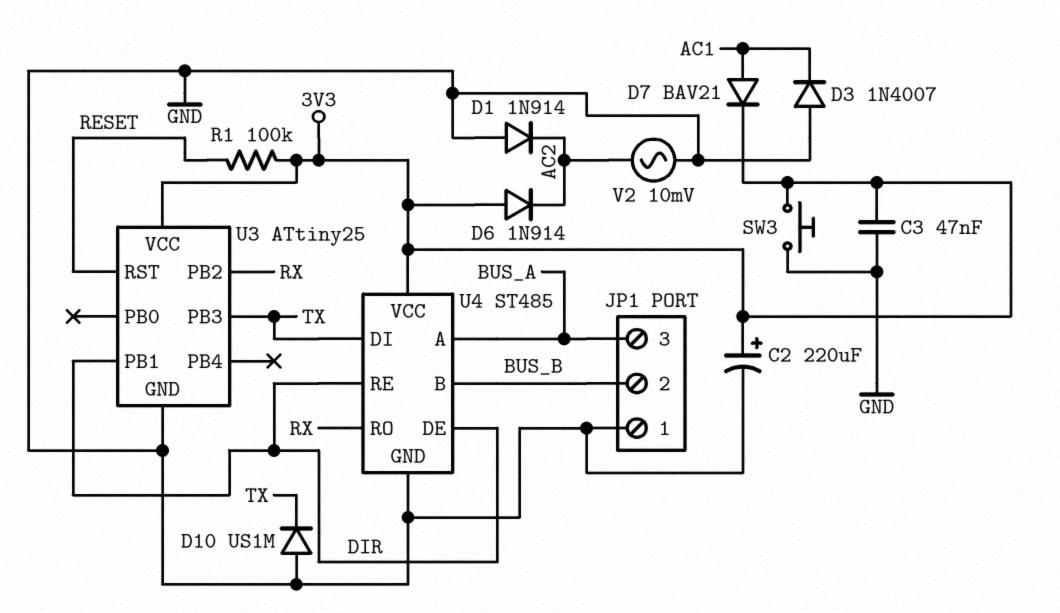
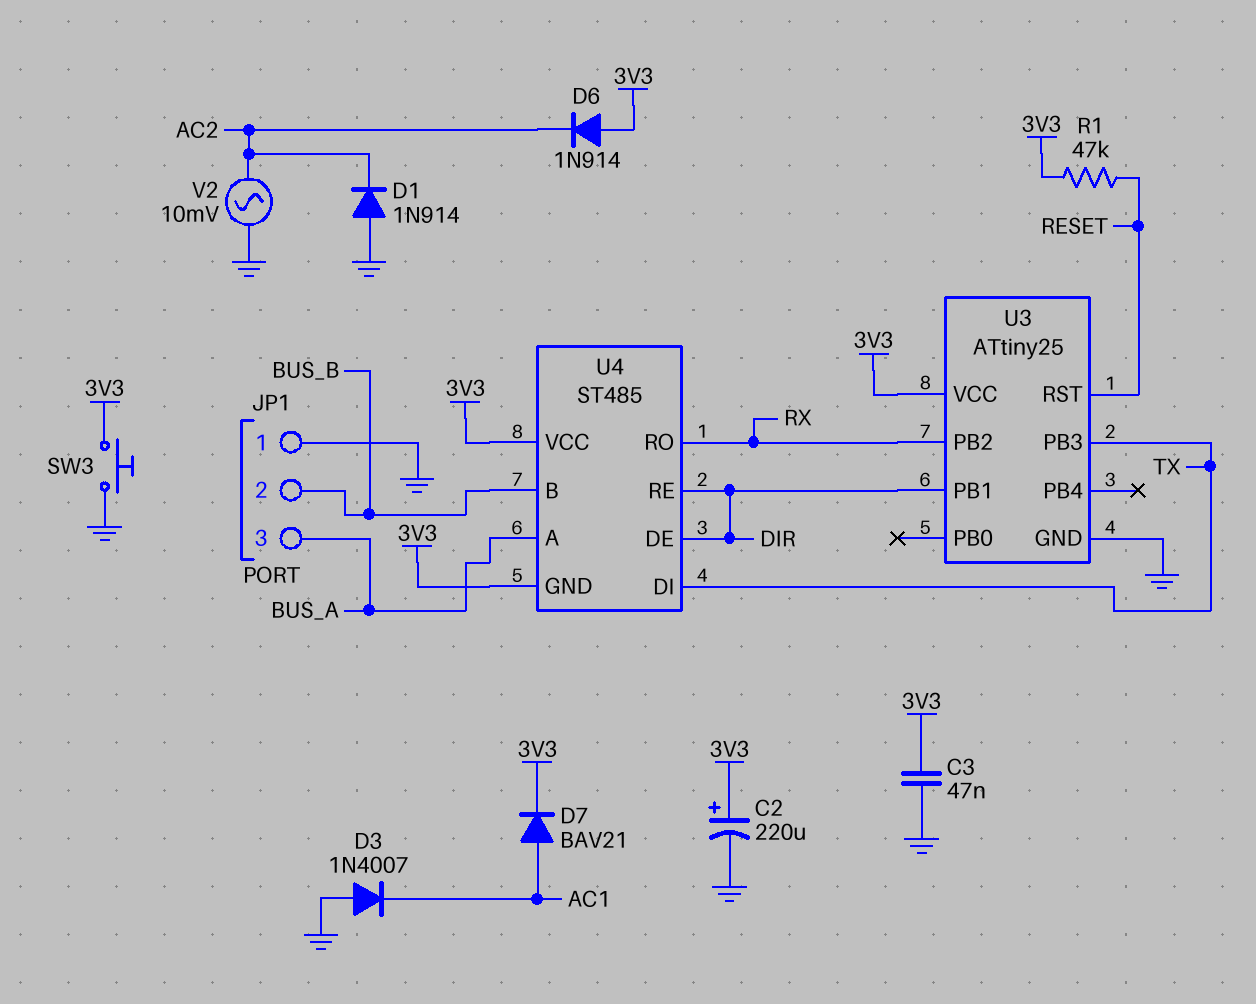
D10: diode US1M (A GND, K TX) -> none
R1: 100k (3V3, RESET) -> 47k (3V3, RESET)
U4 pin GND: GND -> 3V3

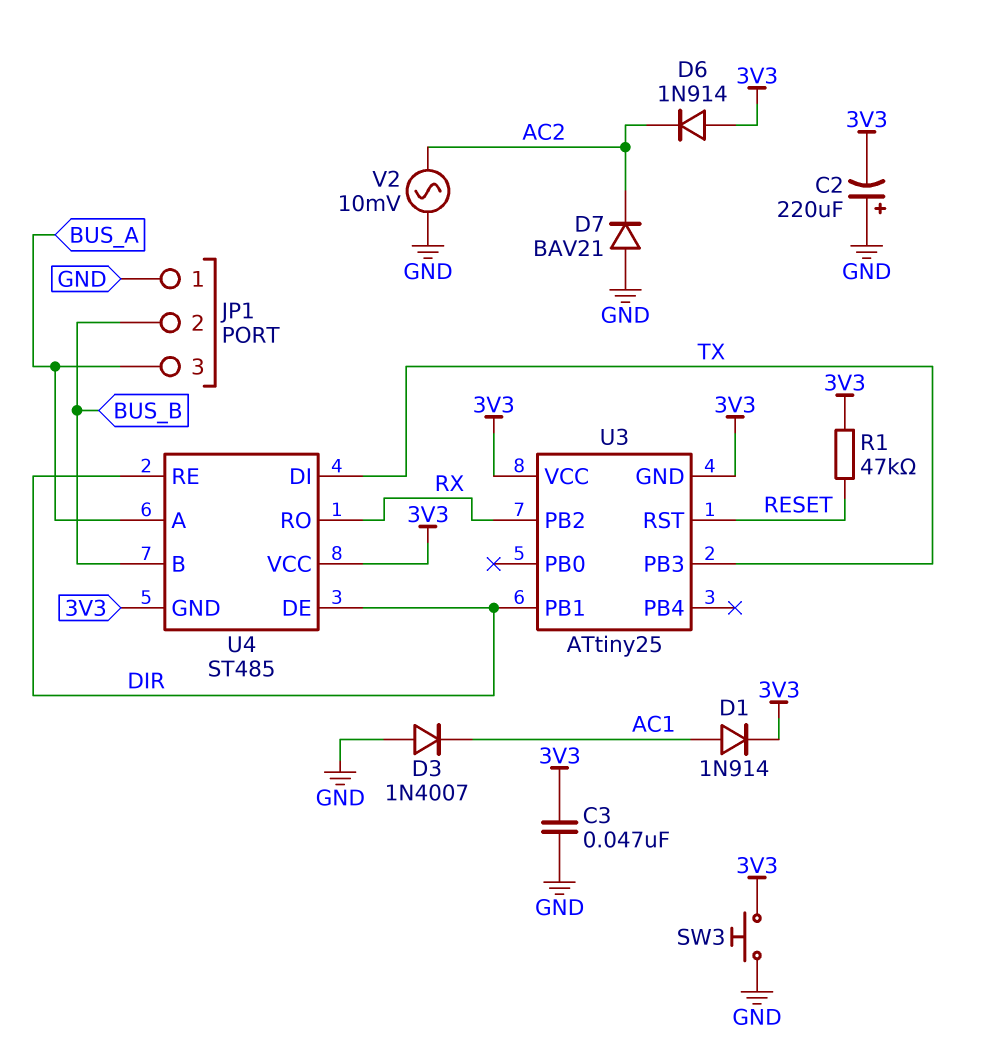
C2: 220uF (plus 3V3, minus GND) -> 220uF (plus GND, minus 3V3)
D1: diode 1N914 (A GND, K AC2) -> diode 1N914 (A AC1, K 3V3)
D7: diode BAV21 (A AC1, K 3V3) -> diode BAV21 (A GND, K AC2)
U3 pin GND: GND -> 3V3

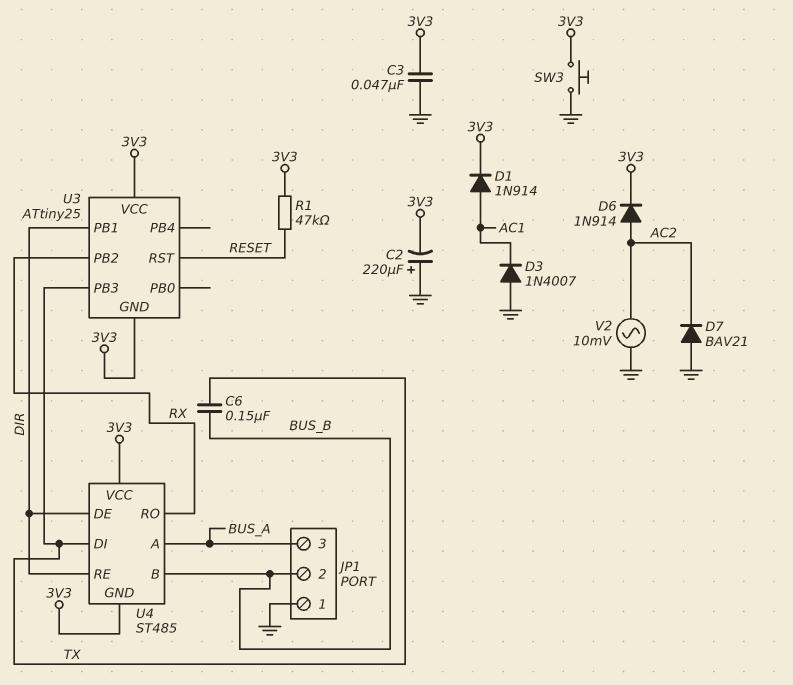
C6: none -> 150nF (BUS_B, TX)
D6: diode 1N914 (A 3V3, K AC2) -> diode 1N914 (A AC2, K 3V3)

